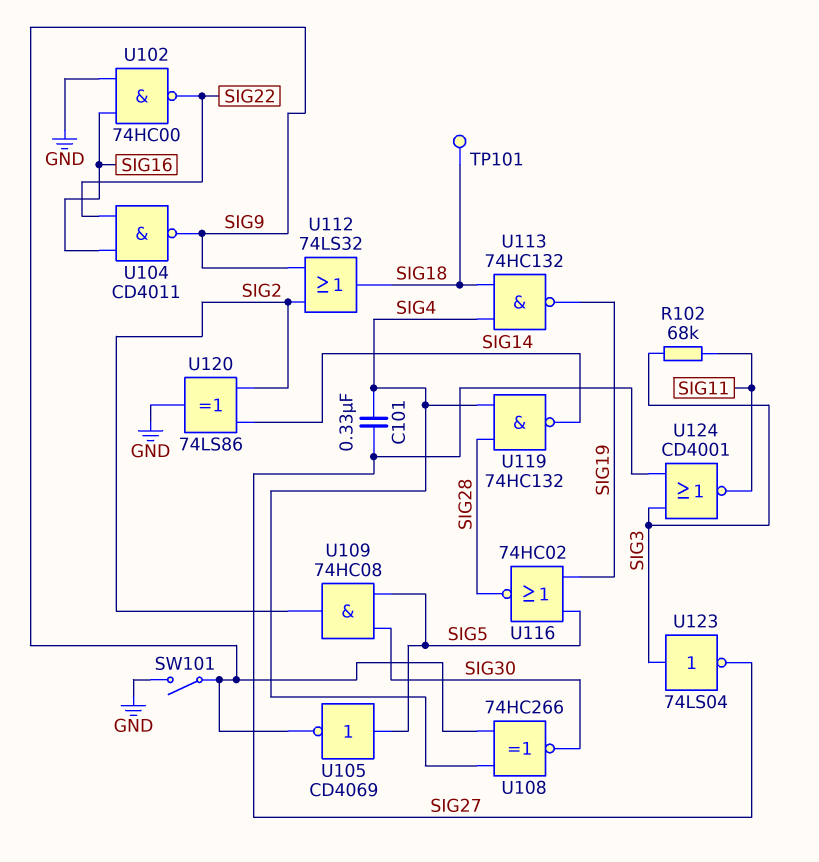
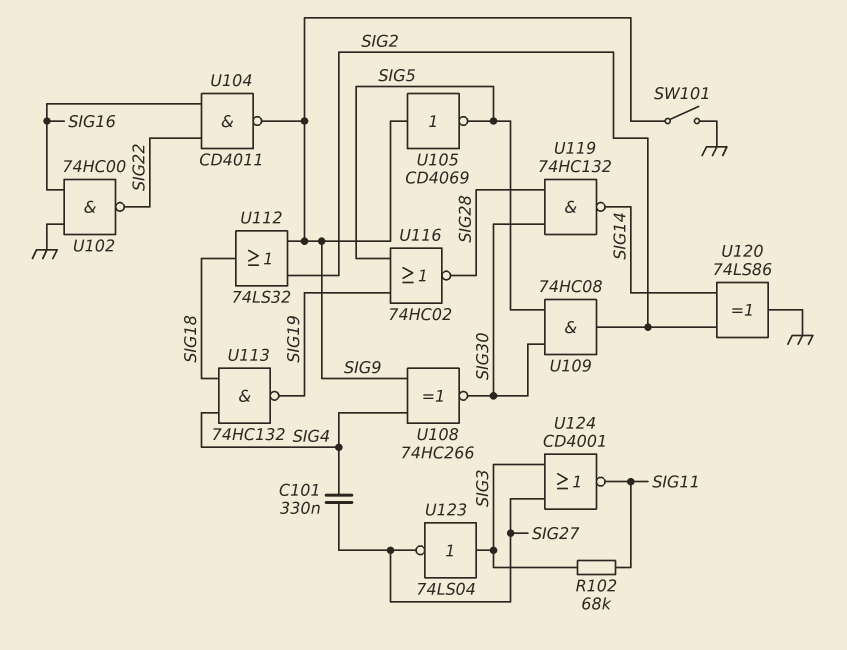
TP101: test point (SIG18) -> none
U105: NOT CD4069 (in SIG5, out SIG9) -> NOT CD4069 (in SIG9, out SIG5)
U119: NAND 74HC132 (in SIG4, in SIG28, out SIG14) -> NAND 74HC132 (in SIG28, in SIG30, out SIG14)

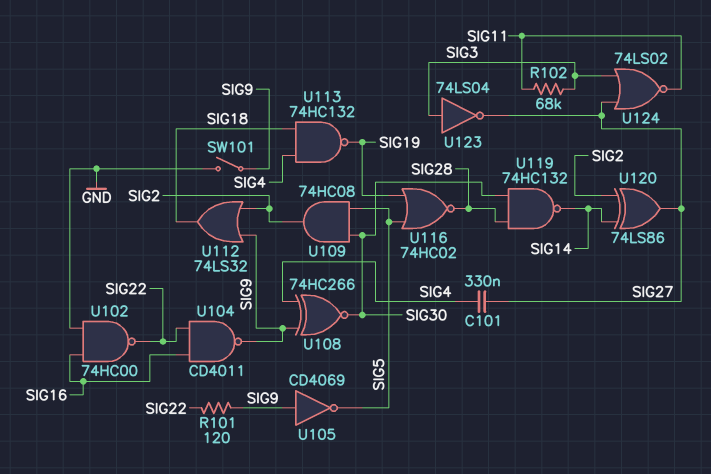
R101: none -> 120 (SIG9, SIG22)
U120: XOR 74LS86 (in SIG2, in SIG14, out GND) -> XOR 74LS86 (in SIG2, in SIG14, out SIG27)
U124: NOR CD4001 (in SIG3, in SIG27, out SIG11) -> NOR 74LS02 (in SIG3, in SIG27, out SIG11)

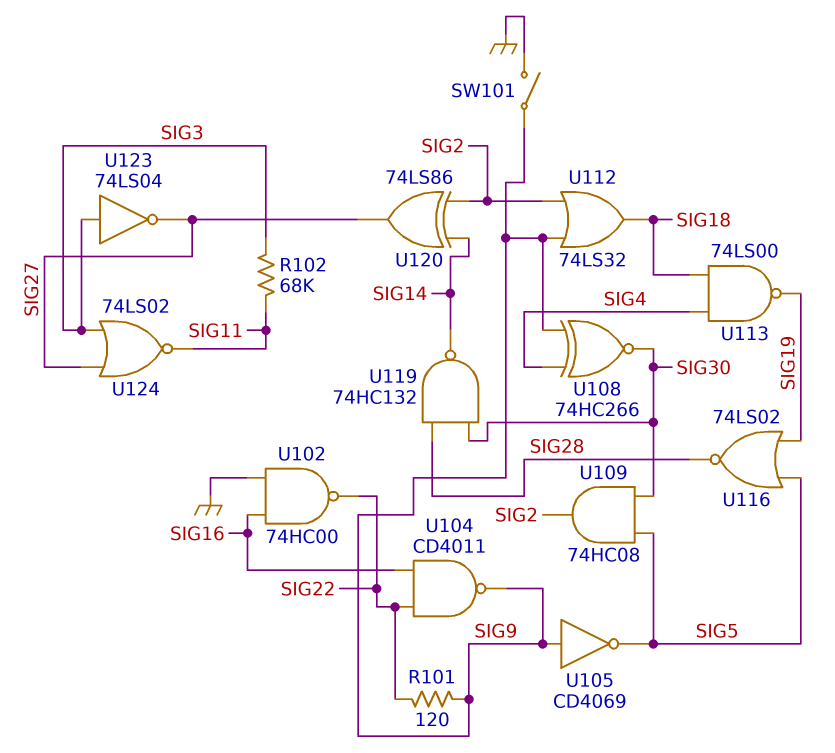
C101: 330nF (SIG4, SIG27) -> none
U113: NAND 74HC132 (in SIG4, in SIG18, out SIG19) -> NAND 74LS00 (in SIG4, in SIG18, out SIG19)
U116: NOR 74HC02 (in SIG5, in SIG19, out SIG28) -> NOR 74LS02 (in SIG5, in SIG19, out SIG28)

